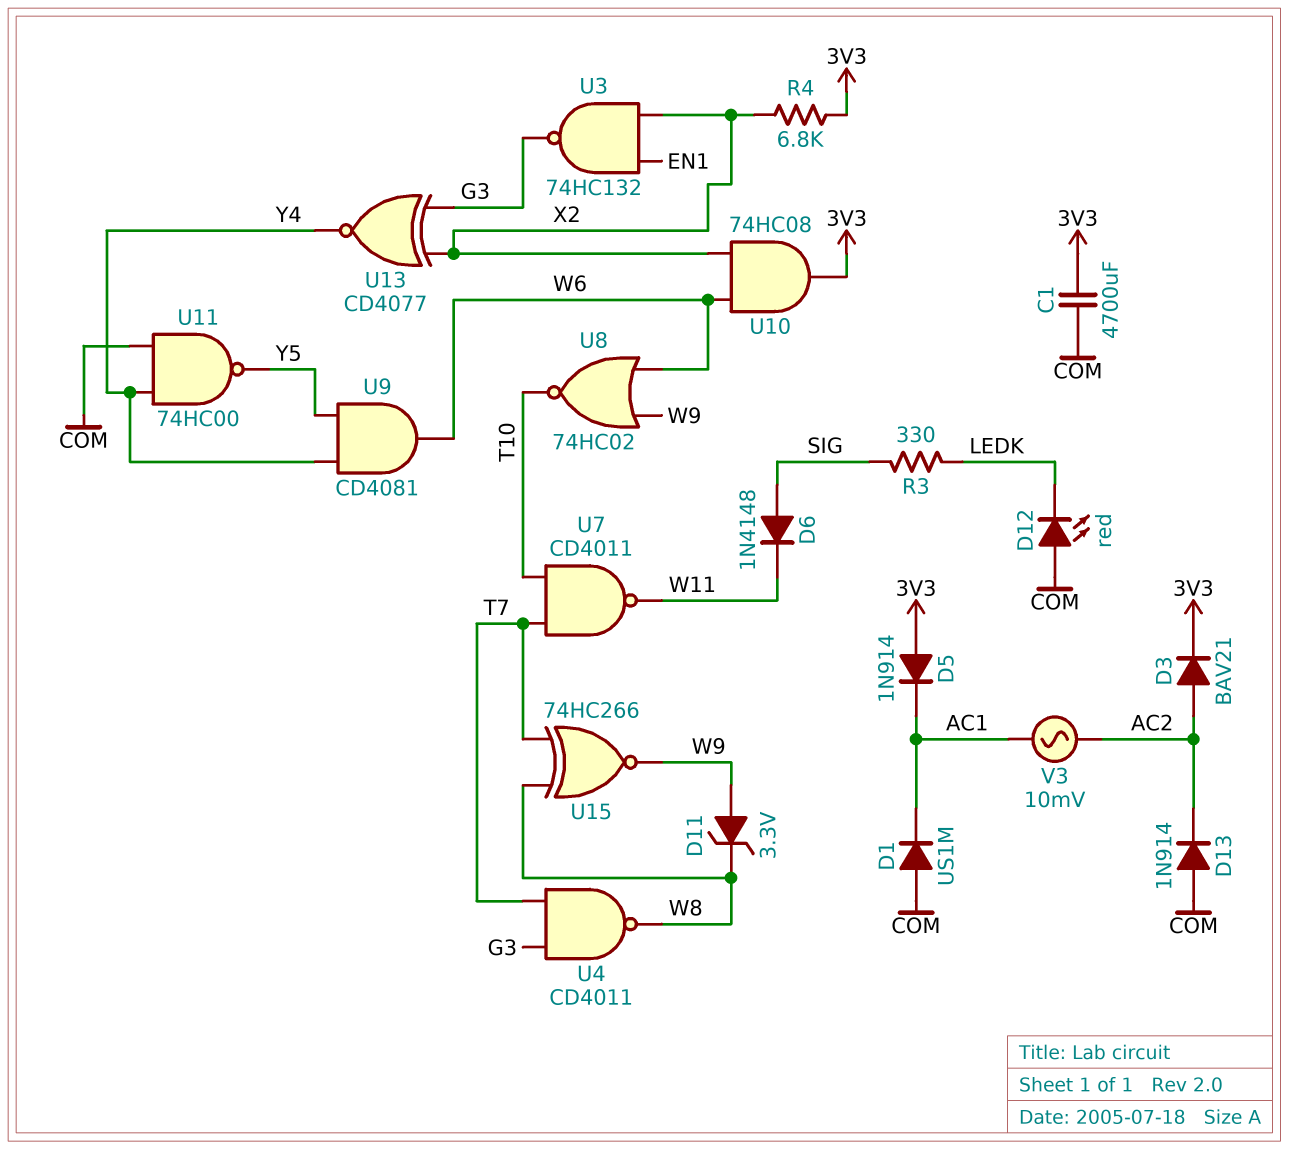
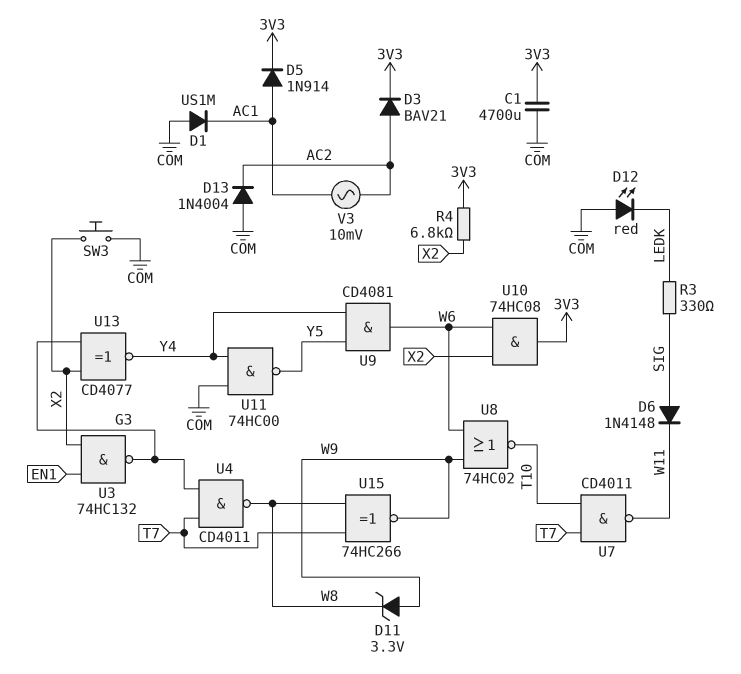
D5: diode 1N914 (A 3V3, K AC1) -> diode 1N914 (A AC1, K 3V3)
D13: diode 1N914 (A COM, K AC2) -> diode 1N4004 (A COM, K AC2)
SW3: none -> button (COM, X2)

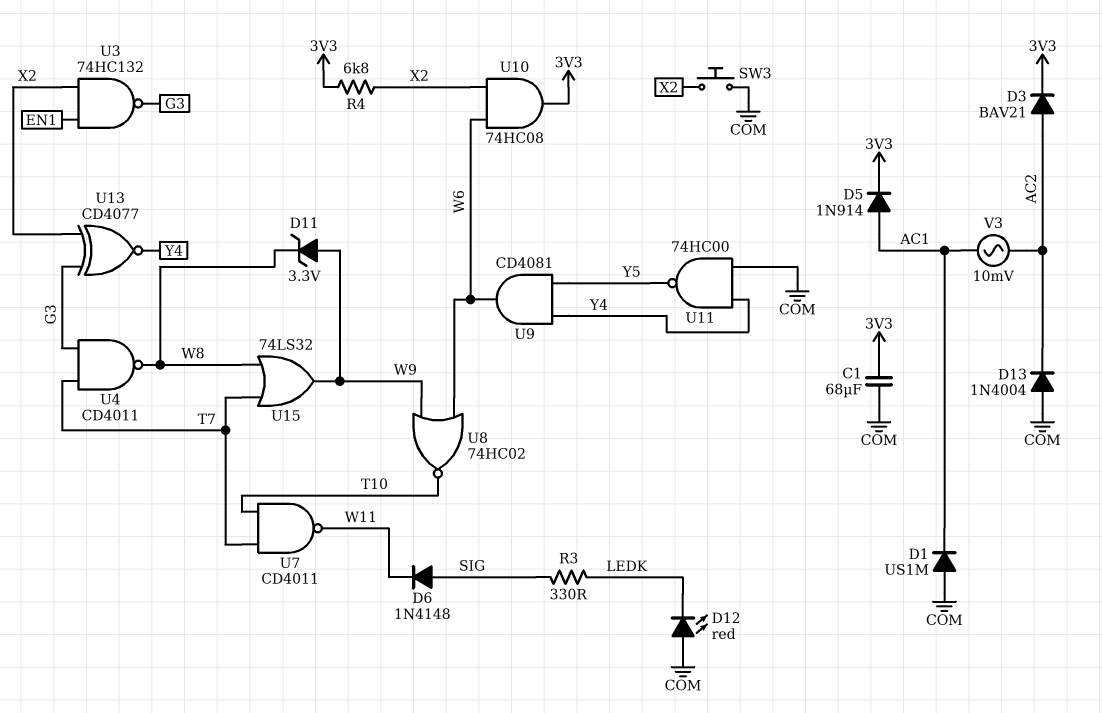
C1: 4700uF (3V3, COM) -> 68uF (3V3, COM)
U15: XNOR 74HC266 (in T7, in W8, out W9) -> OR 74LS32 (in T7, in W8, out W9)

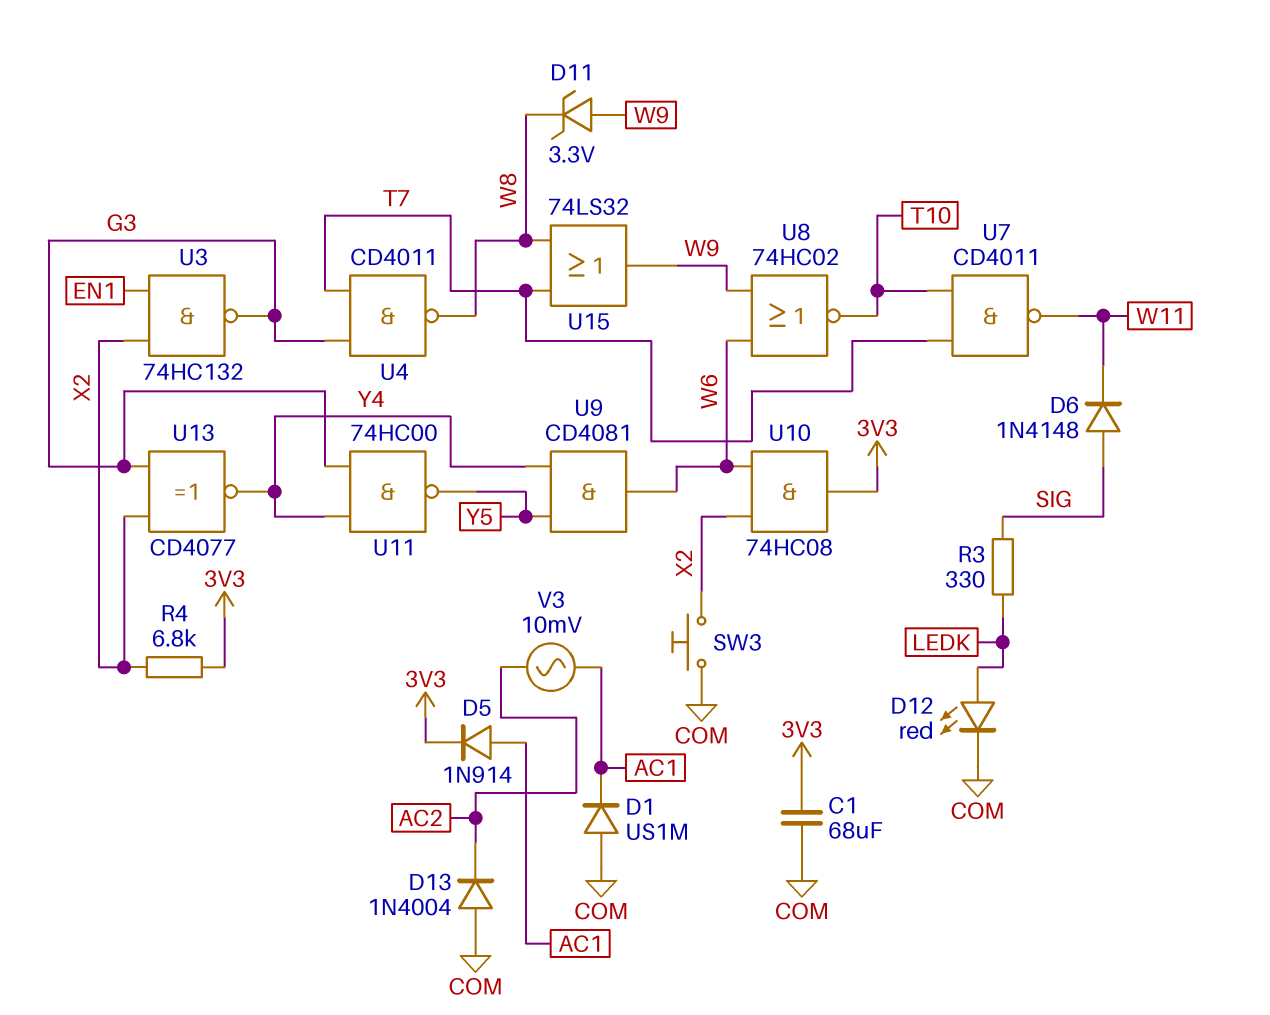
D3: diode BAV21 (A AC2, K 3V3) -> none
D12: LED red (A COM, K LEDK) -> LED red (A LEDK, K COM)
U11: NAND 74HC00 (in COM, in Y4, out Y5) -> NAND 74HC00 (in G3, in Y4, out Y5)

